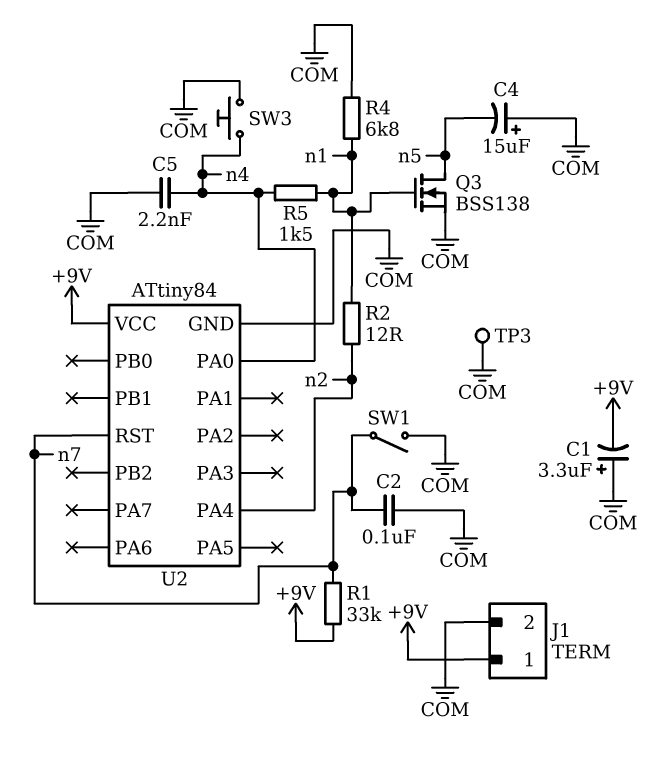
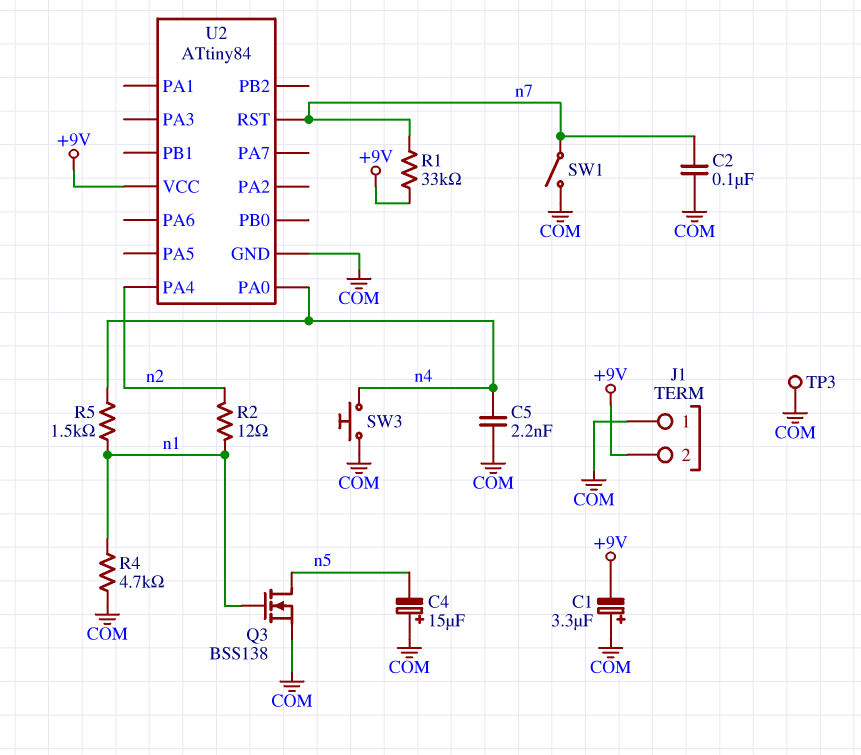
J1 pin 1: +9V -> COM
J1 pin 2: COM -> +9V
R4: 6.8k (COM, n1) -> 4.7k (COM, n1)

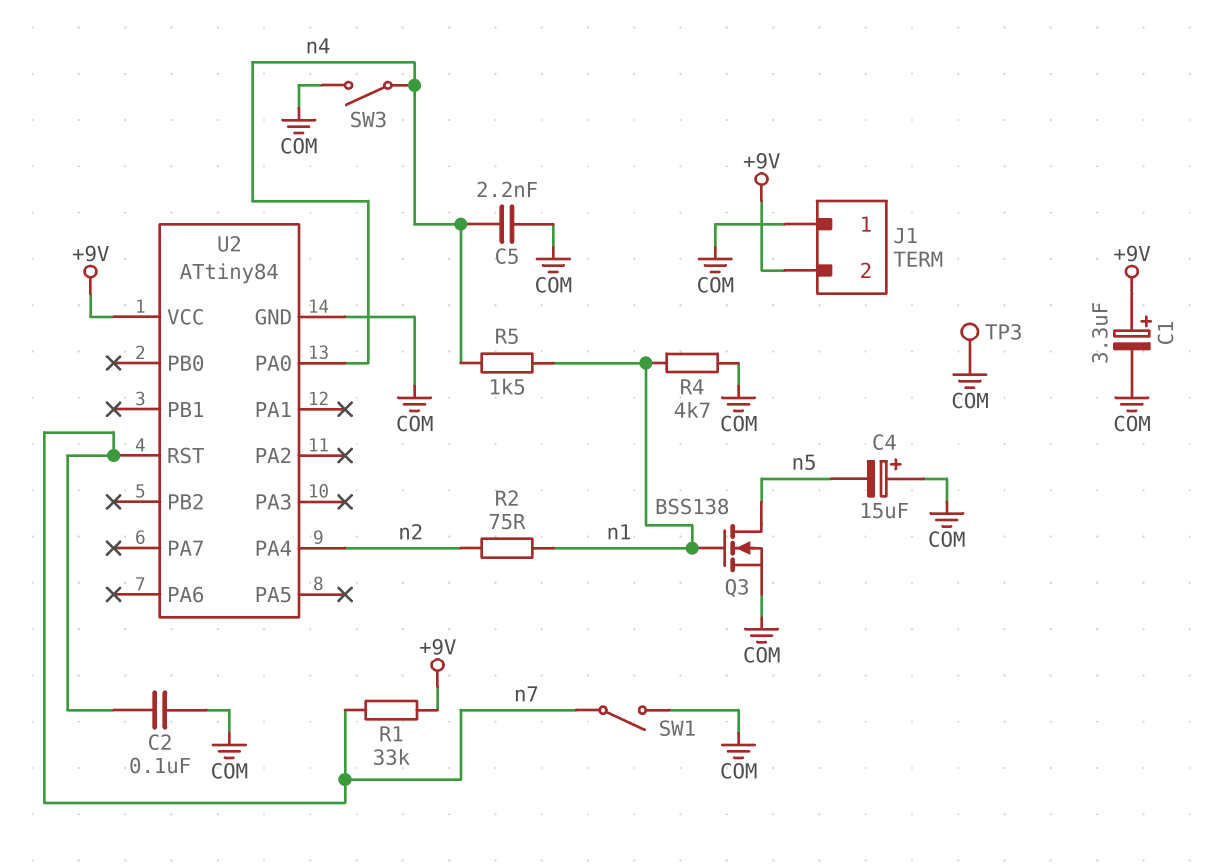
C1: 3.3uF (plus COM, minus +9V) -> 3.3uF (plus +9V, minus COM)
R2: 12 (n1, n2) -> 75 (n1, n2)
SW3: button (COM, n4) -> switch (COM, n4)

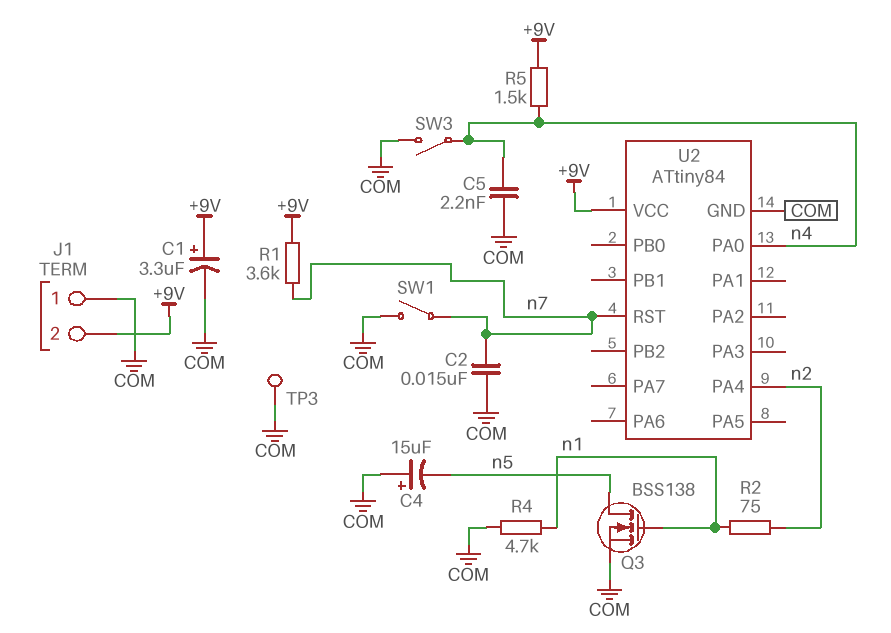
C2: 100nF (COM, n7) -> 15nF (COM, n7)
R1: 33k (+9V, n7) -> 3.6k (+9V, n7)
R5: 1.5k (n1, n4) -> 1.5k (+9V, n4)

